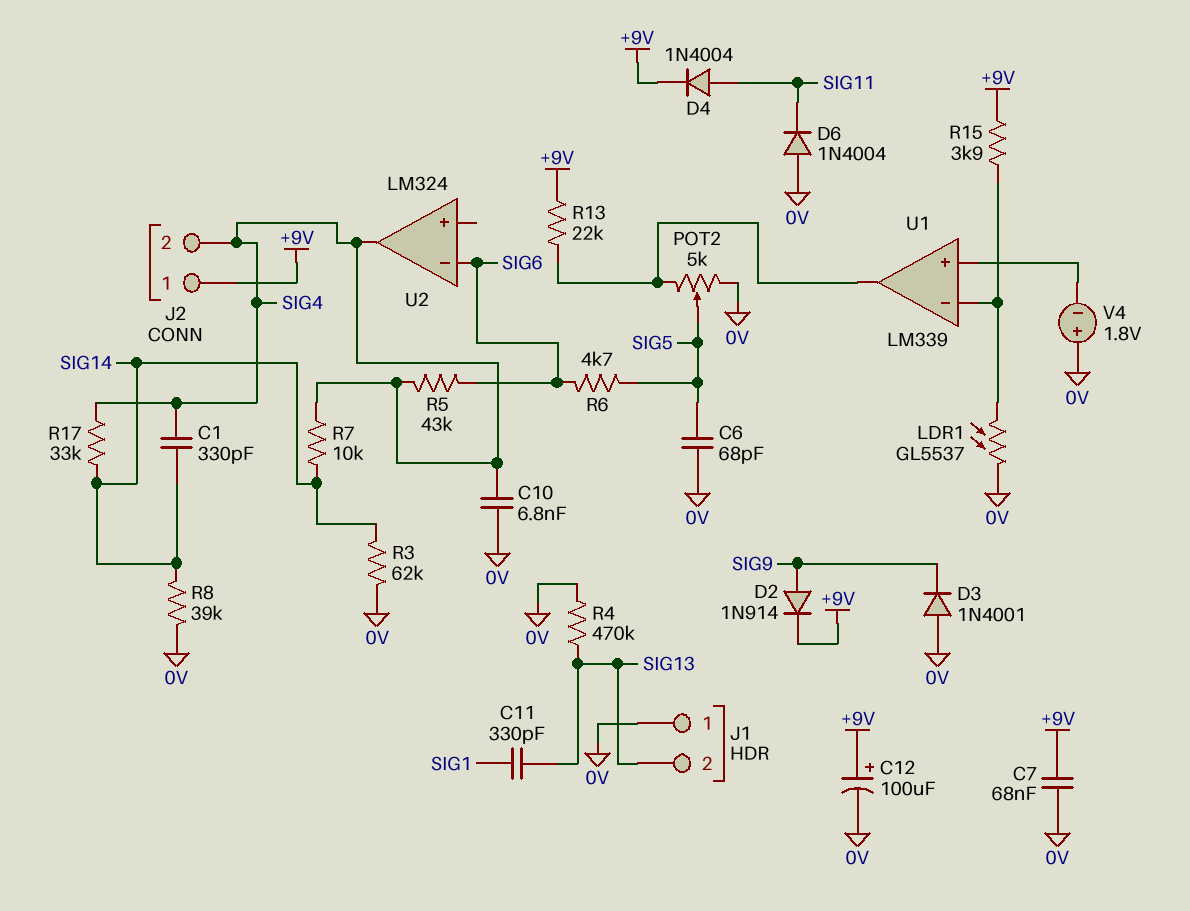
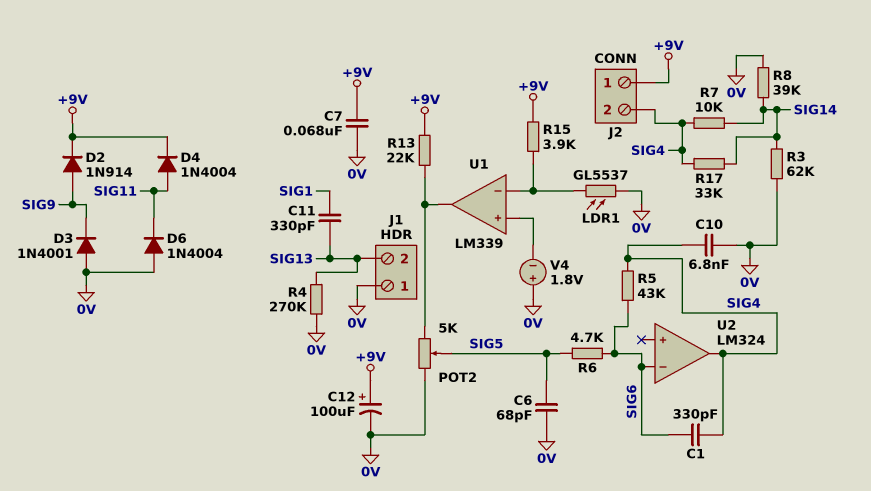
C1: 330pF (SIG4, SIG14) -> 330pF (SIG4, SIG6)
R4: 470k (0V, SIG13) -> 270k (0V, SIG13)

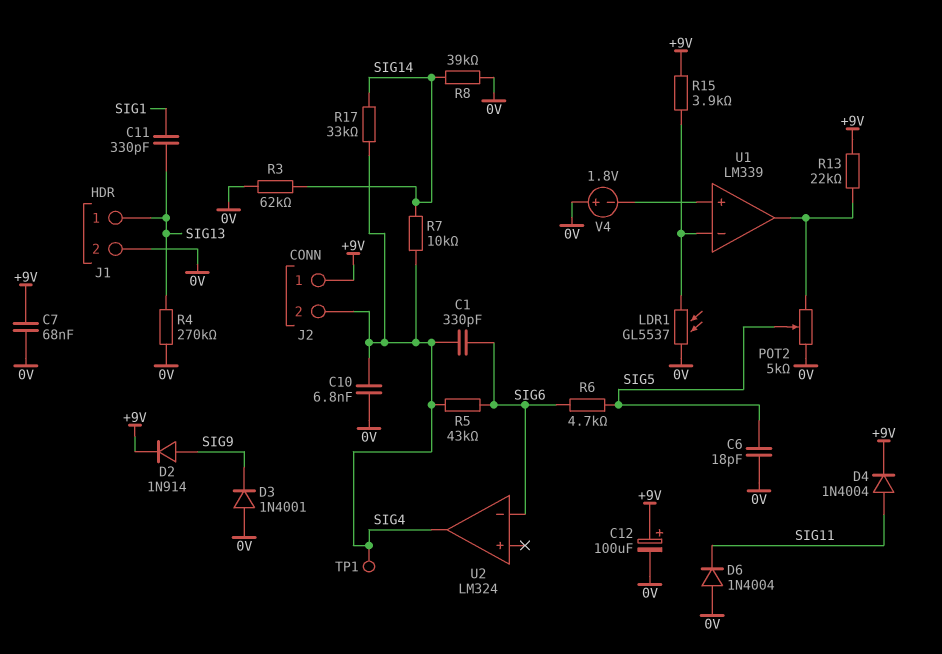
C6: 68pF (0V, SIG5) -> 18pF (0V, SIG5)
J1 pin 1: 0V -> SIG13
J1 pin 2: SIG13 -> 0V
TP1: none -> test point (SIG4)

